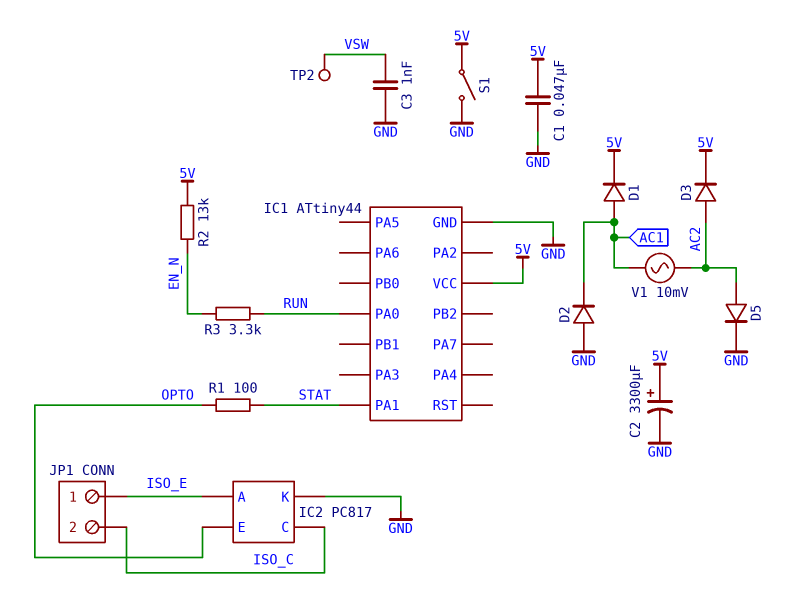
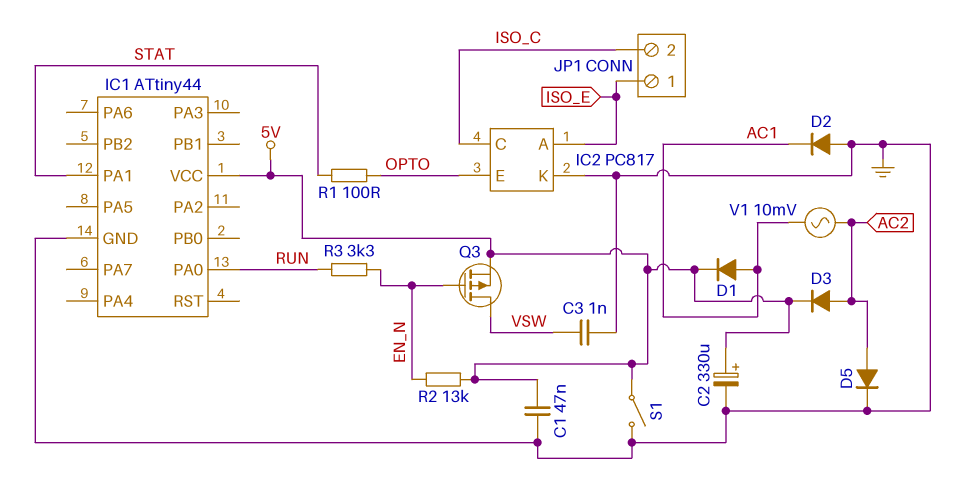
C2: 3300uF (plus 5V, minus GND) -> 330uF (plus 5V, minus GND)
Q3: none -> PMOS (G EN_N, D VSW, S 5V)
TP2: test point (VSW) -> none

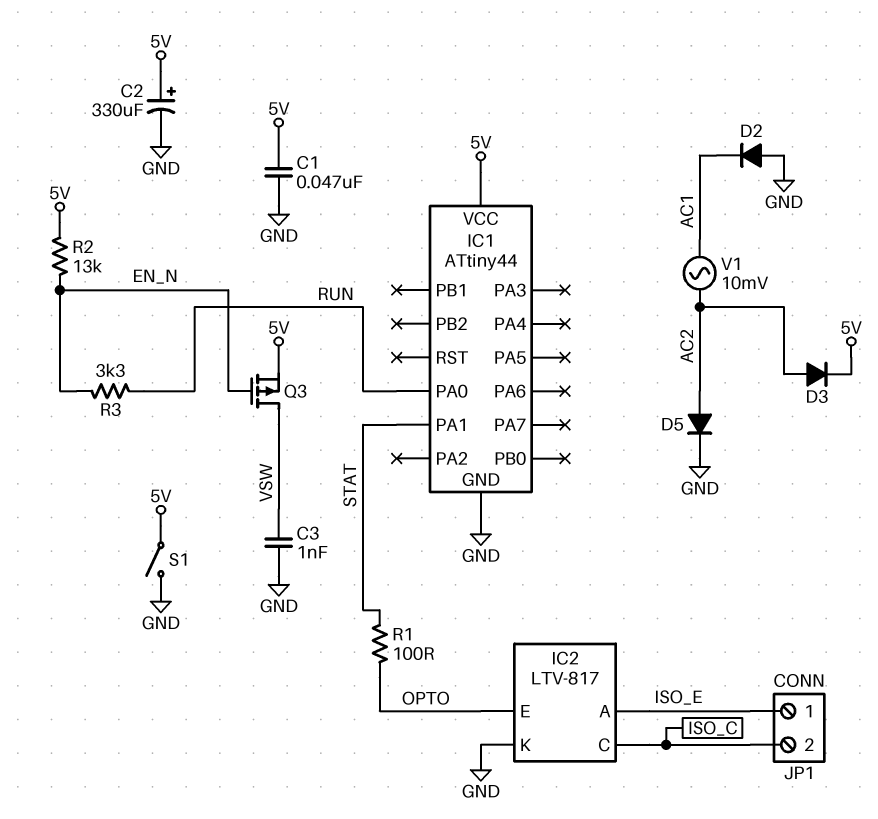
D1: diode (A AC1, K 5V) -> none
IC2: PC817 -> LTV-817

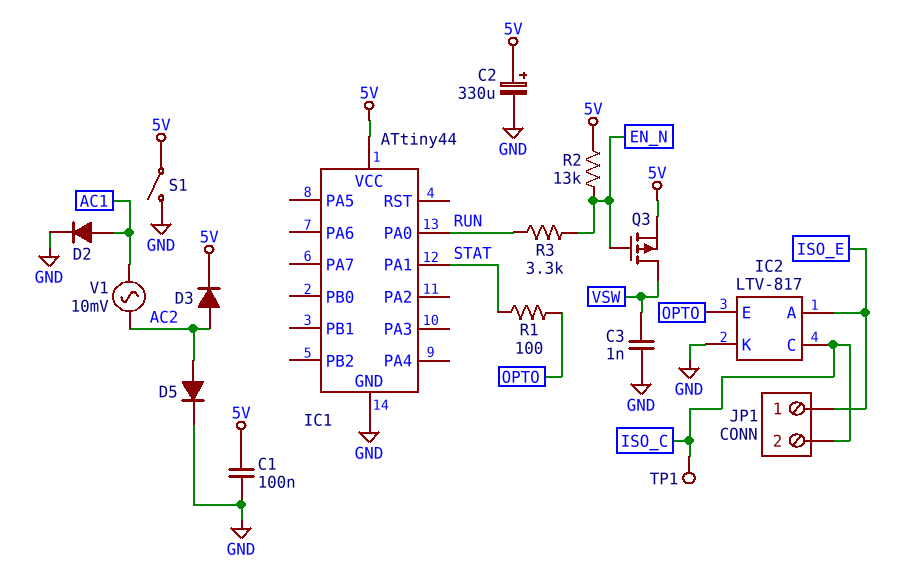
C1: 47nF (5V, GND) -> 100nF (5V, GND)
D2: diode (A GND, K AC1) -> diode (A AC1, K GND)
TP1: none -> test point (ISO_C)

